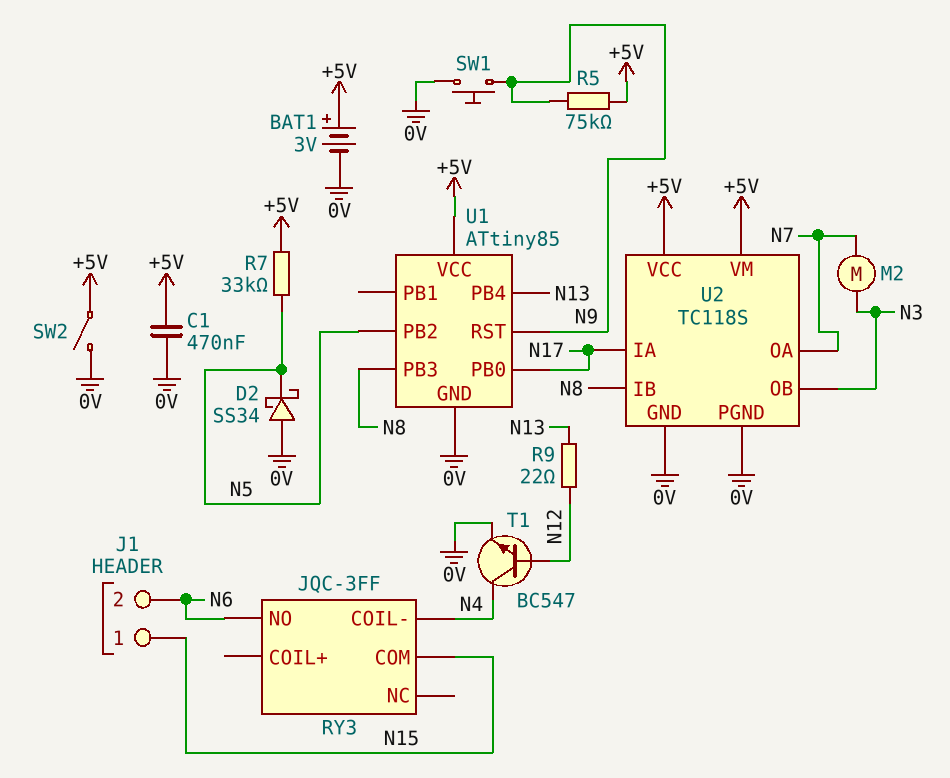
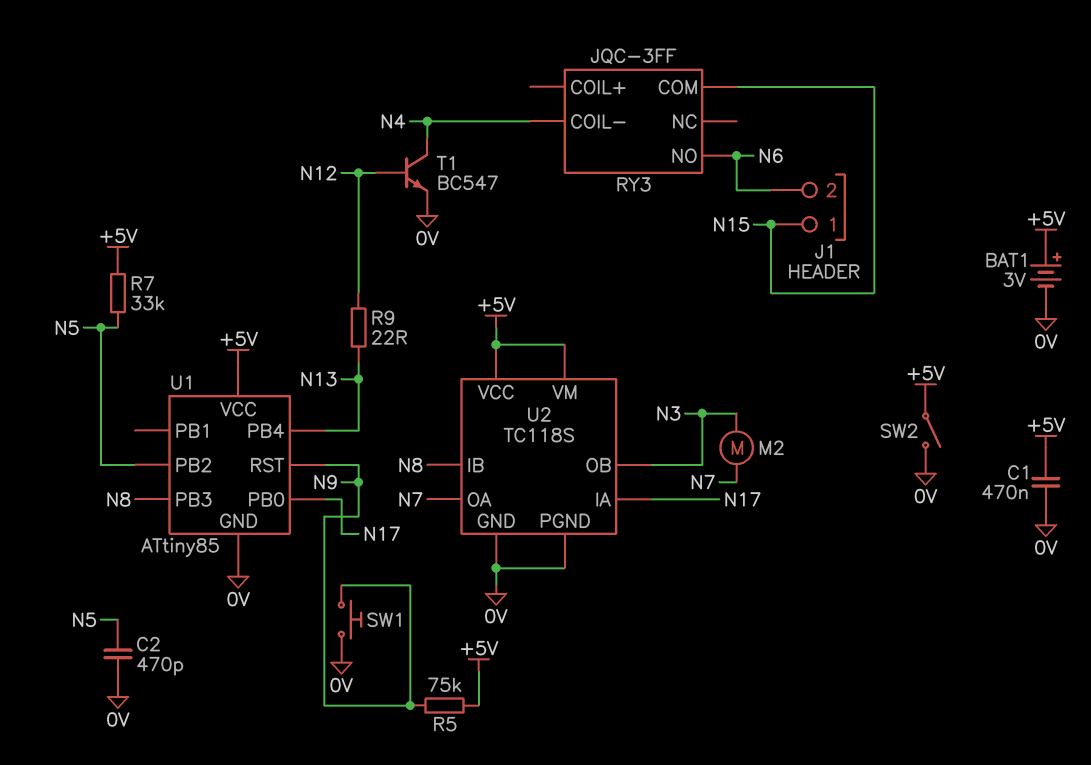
C2: none -> 470pF (0V, N5)
D2: schottky SS34 (A 0V, K N5) -> none

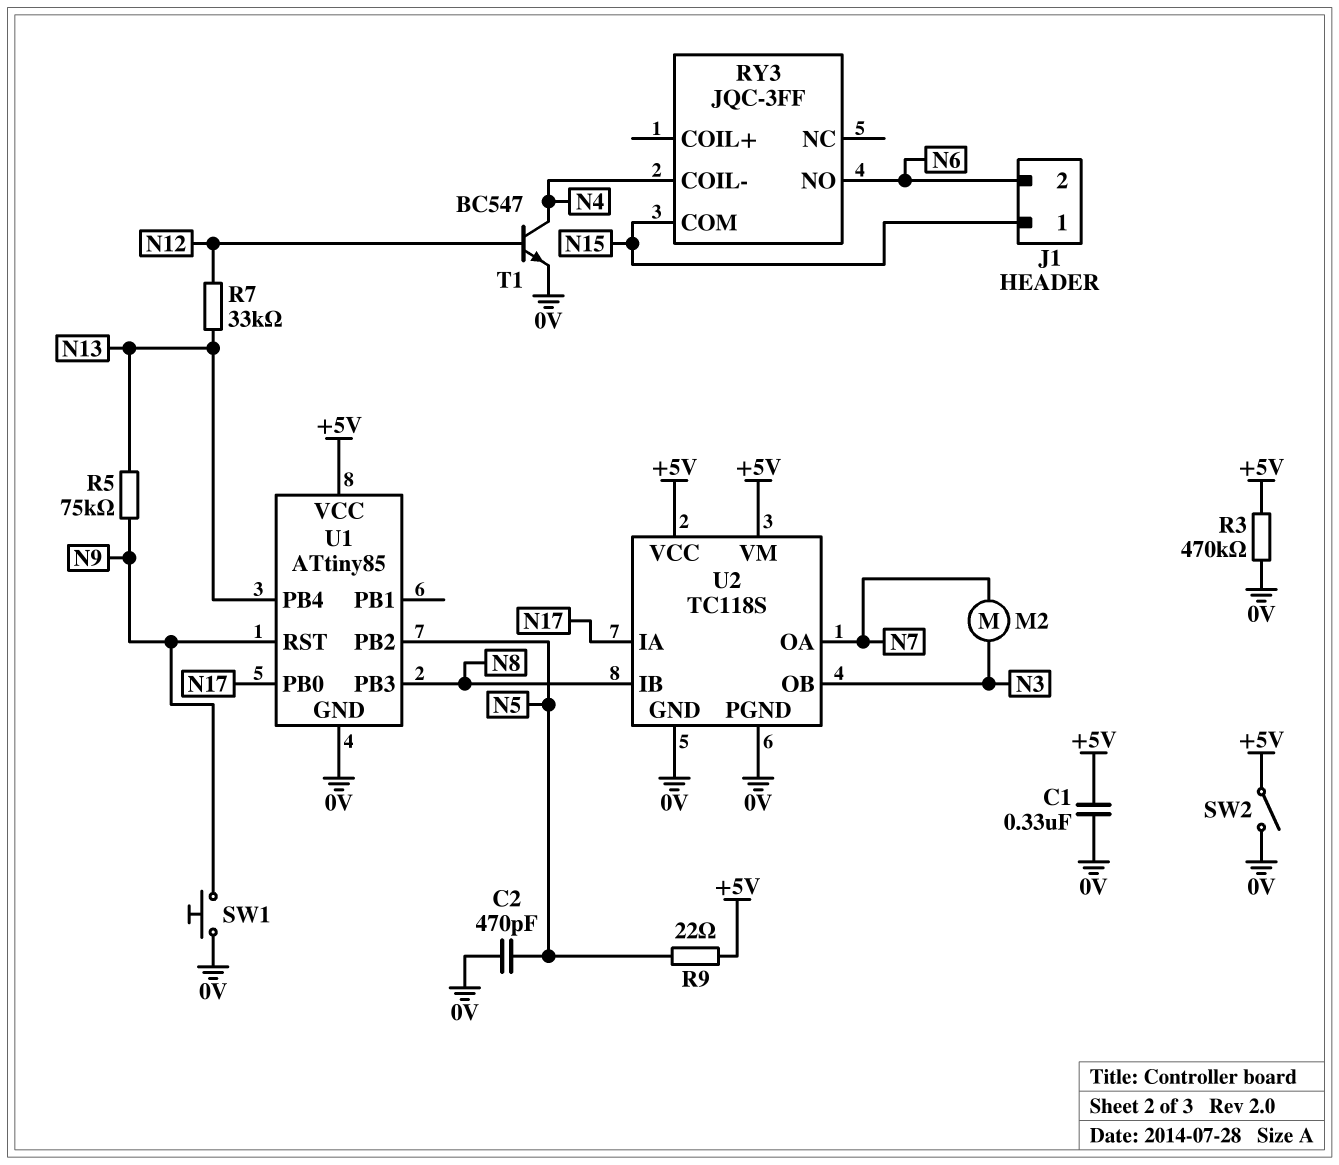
BAT1: 3V (plus +5V, minus 0V) -> none
C1: 470nF (+5V, 0V) -> 330nF (+5V, 0V)
R3: none -> 470k (+5V, 0V)
R5: 75k (+5V, N9) -> 75k (N9, N13)
R7: 33k (+5V, N5) -> 33k (N12, N13)
R9: 22 (N12, N13) -> 22 (+5V, N5)

